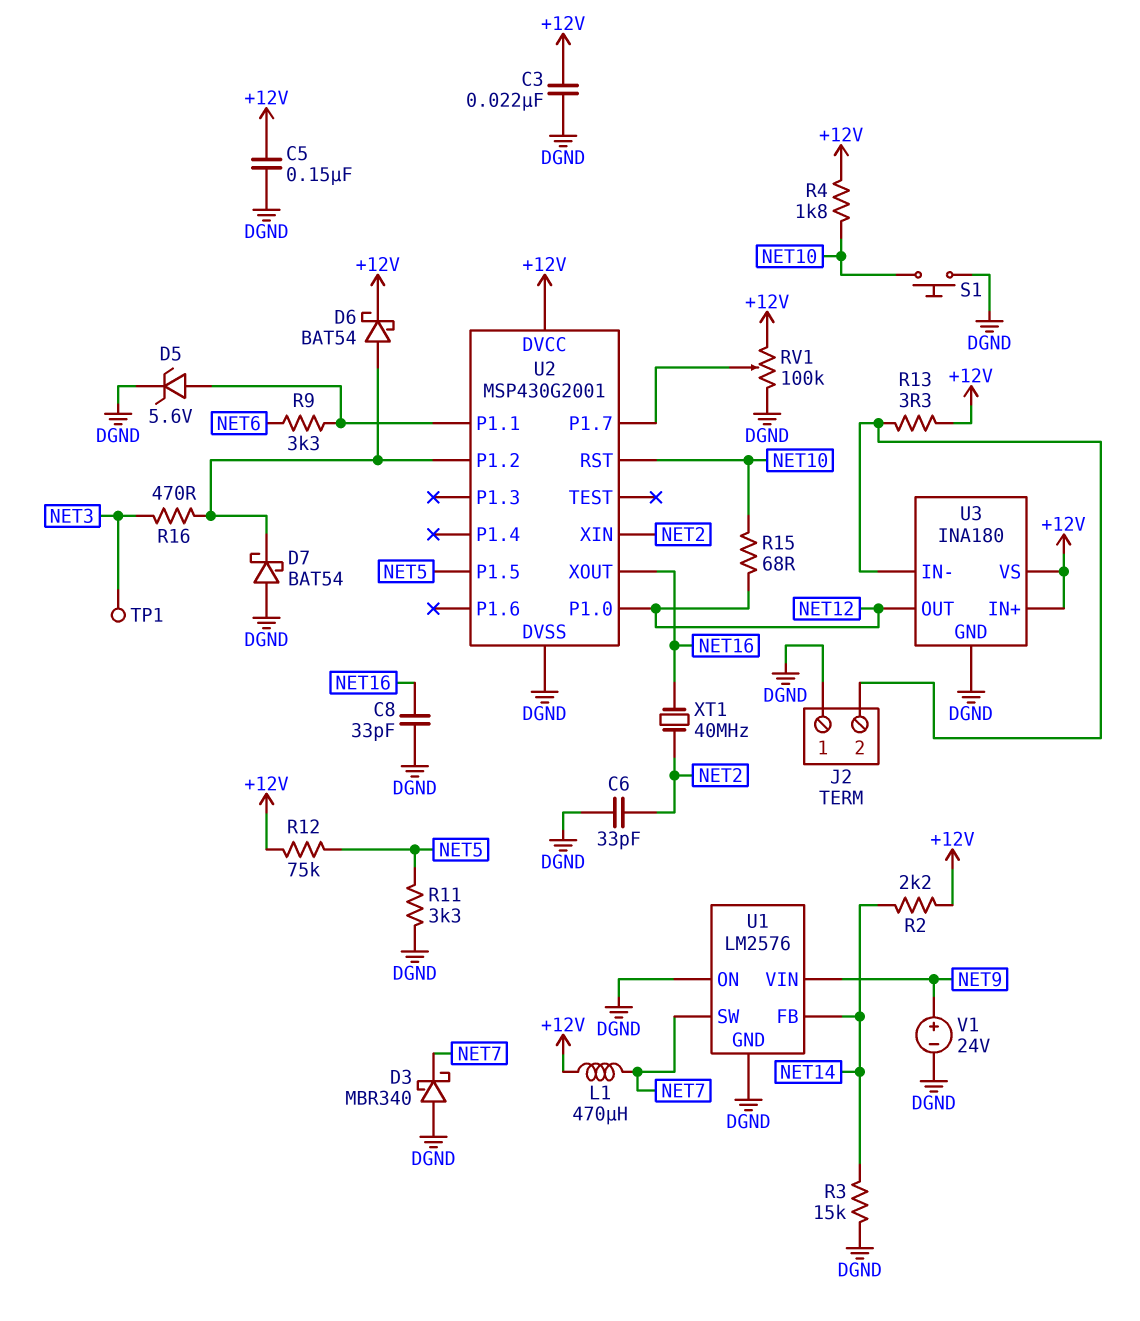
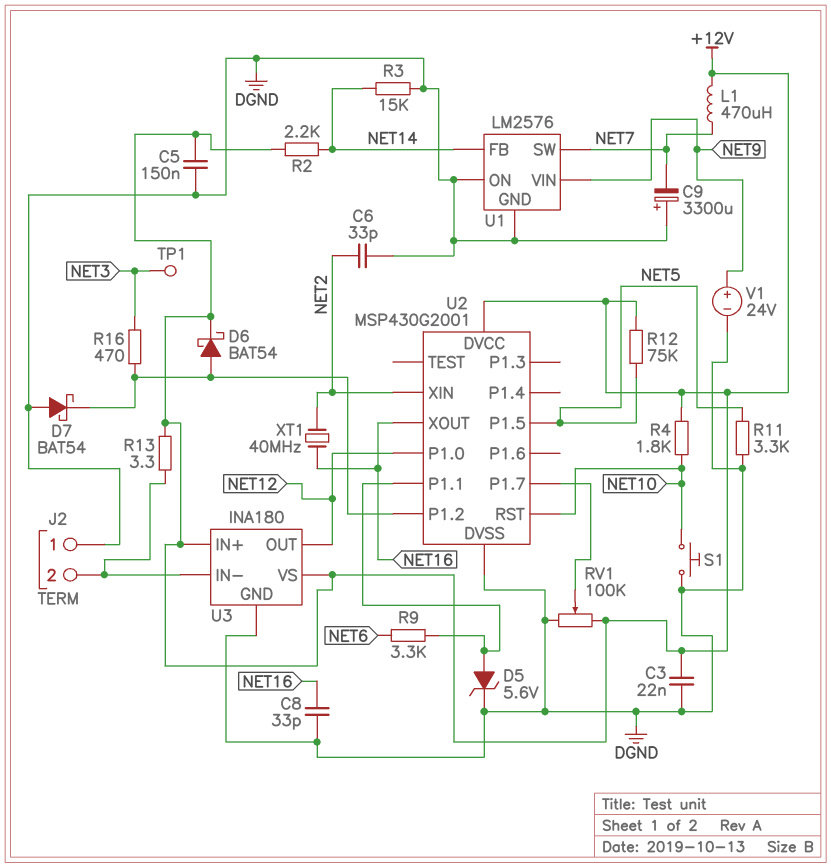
C9: none -> 3300uF (plus DGND, minus NET7)
D3: schottky MBR340 (A DGND, K NET7) -> none
R15: 68 (NET10, NET12) -> none

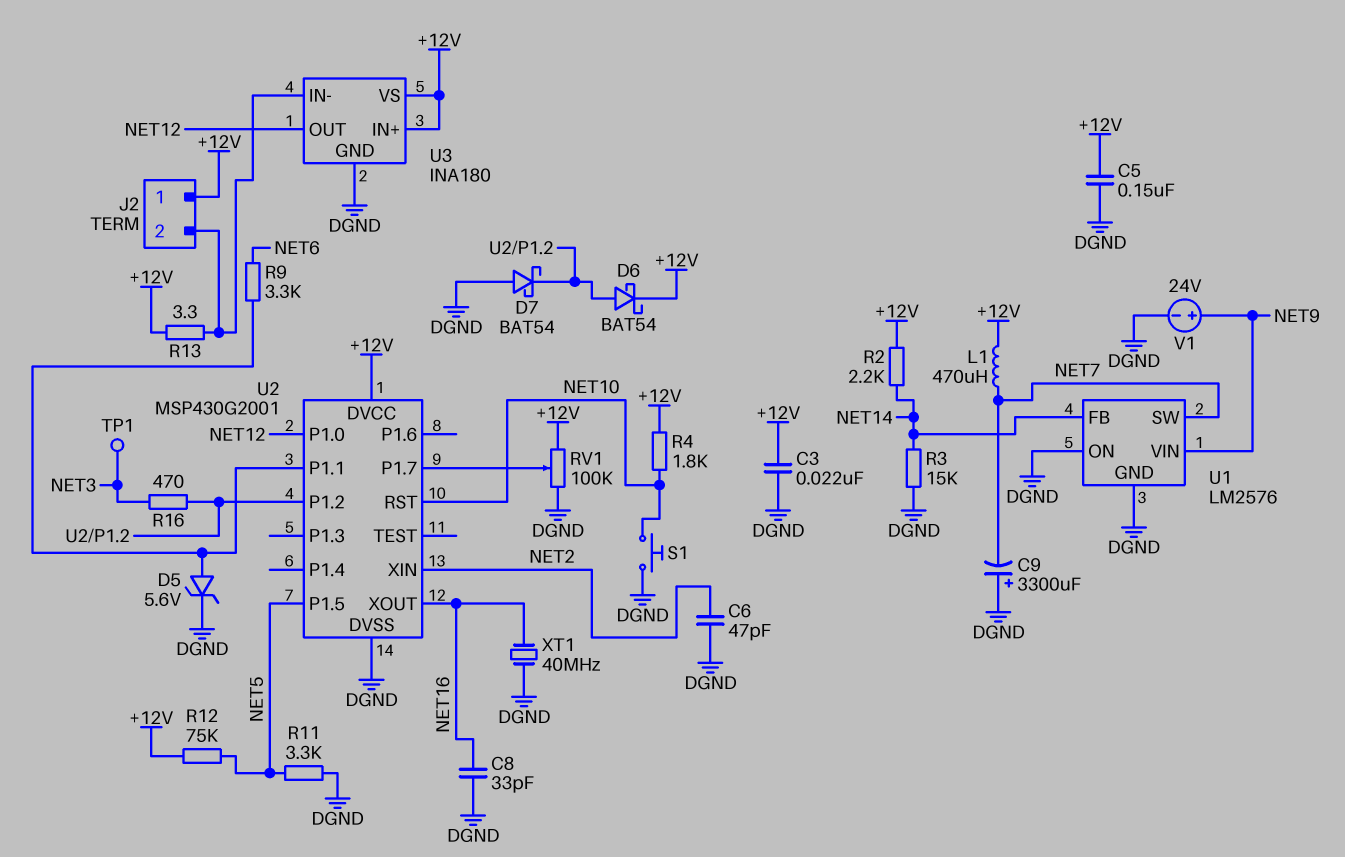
C6: 33pF (DGND, NET2) -> 47pF (DGND, NET2)
J2 pin 1: DGND -> +12V
XT1: 40MHz (NET2, NET16) -> 40MHz (DGND, NET16)

